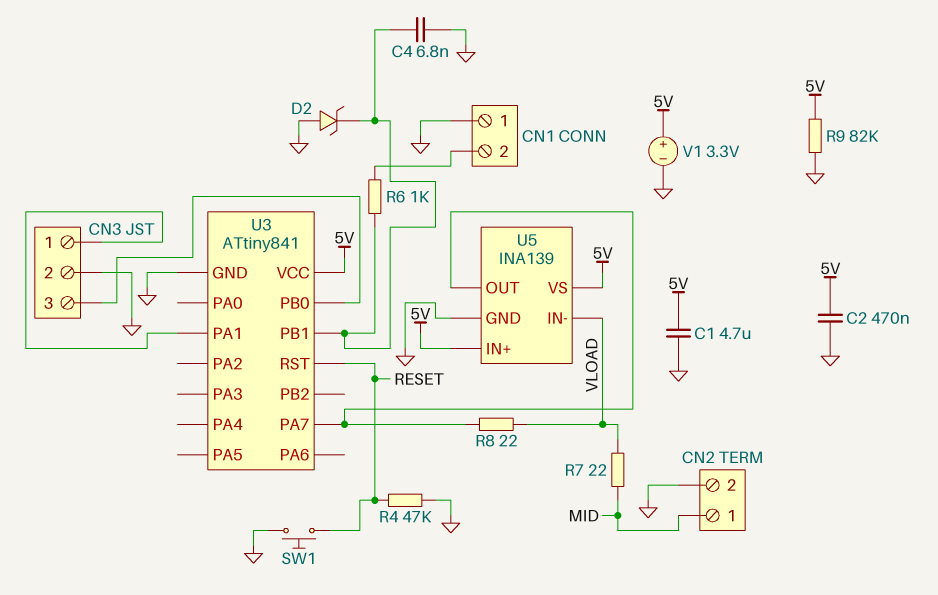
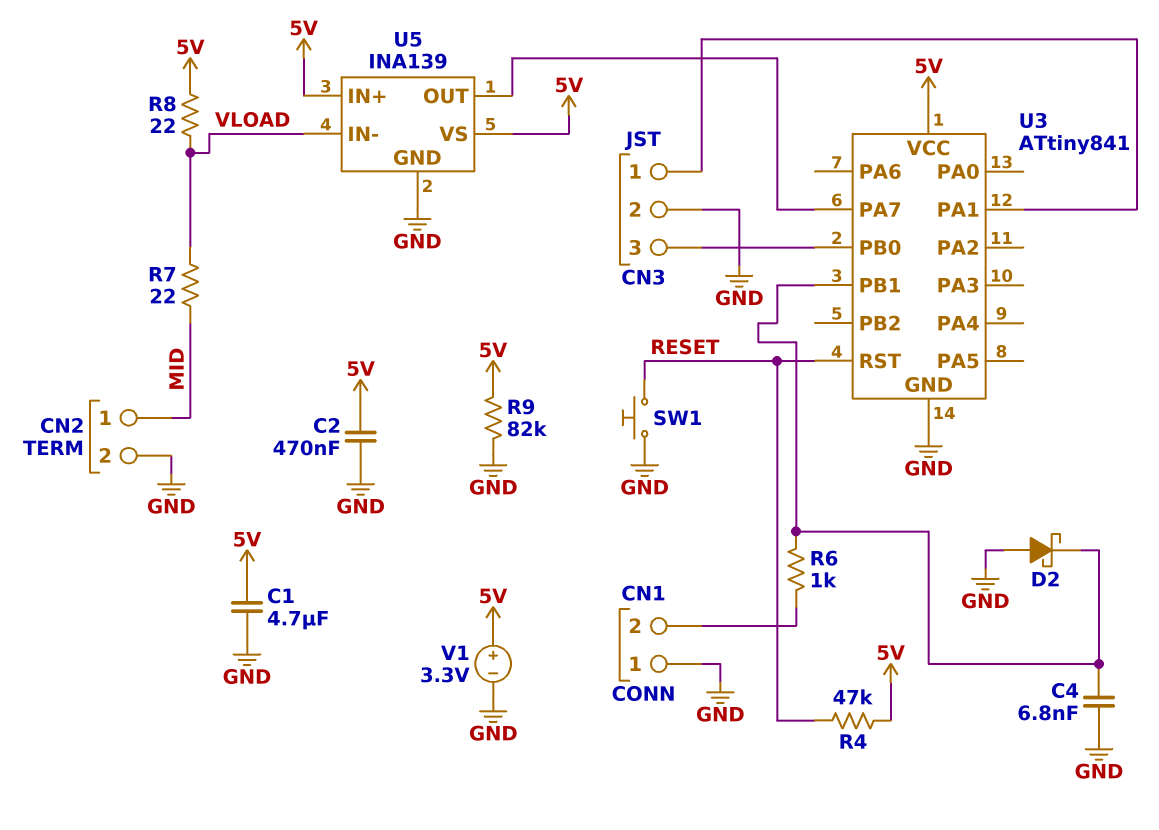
D2: zener (A GND, K U3/PB1) -> schottky (A GND, K U3/PB1)
R4: 47k (GND, RESET) -> 47k (5V, RESET)
R8: 22 (U3/PA7, VLOAD) -> 22 (5V, VLOAD)

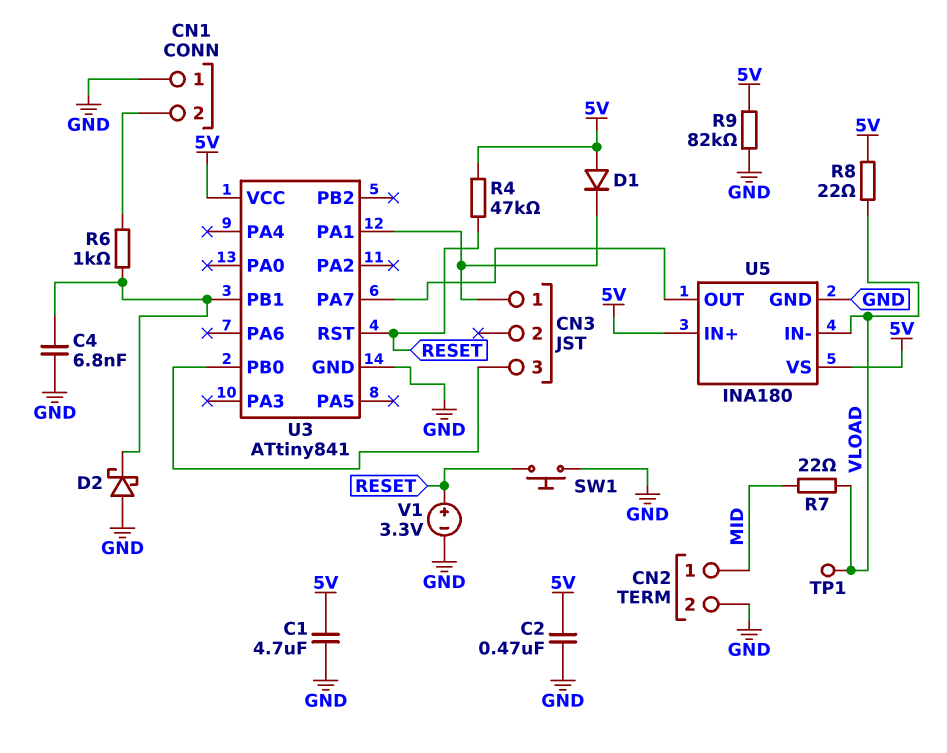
CN3 pin 2: GND -> none
D1: none -> diode (A 5V, K CN3/1)
TP1: none -> test point (VLOAD)
U5: INA139 -> INA180
V1: 3.3V (plus 5V, minus GND) -> 3.3V (plus RESET, minus GND)

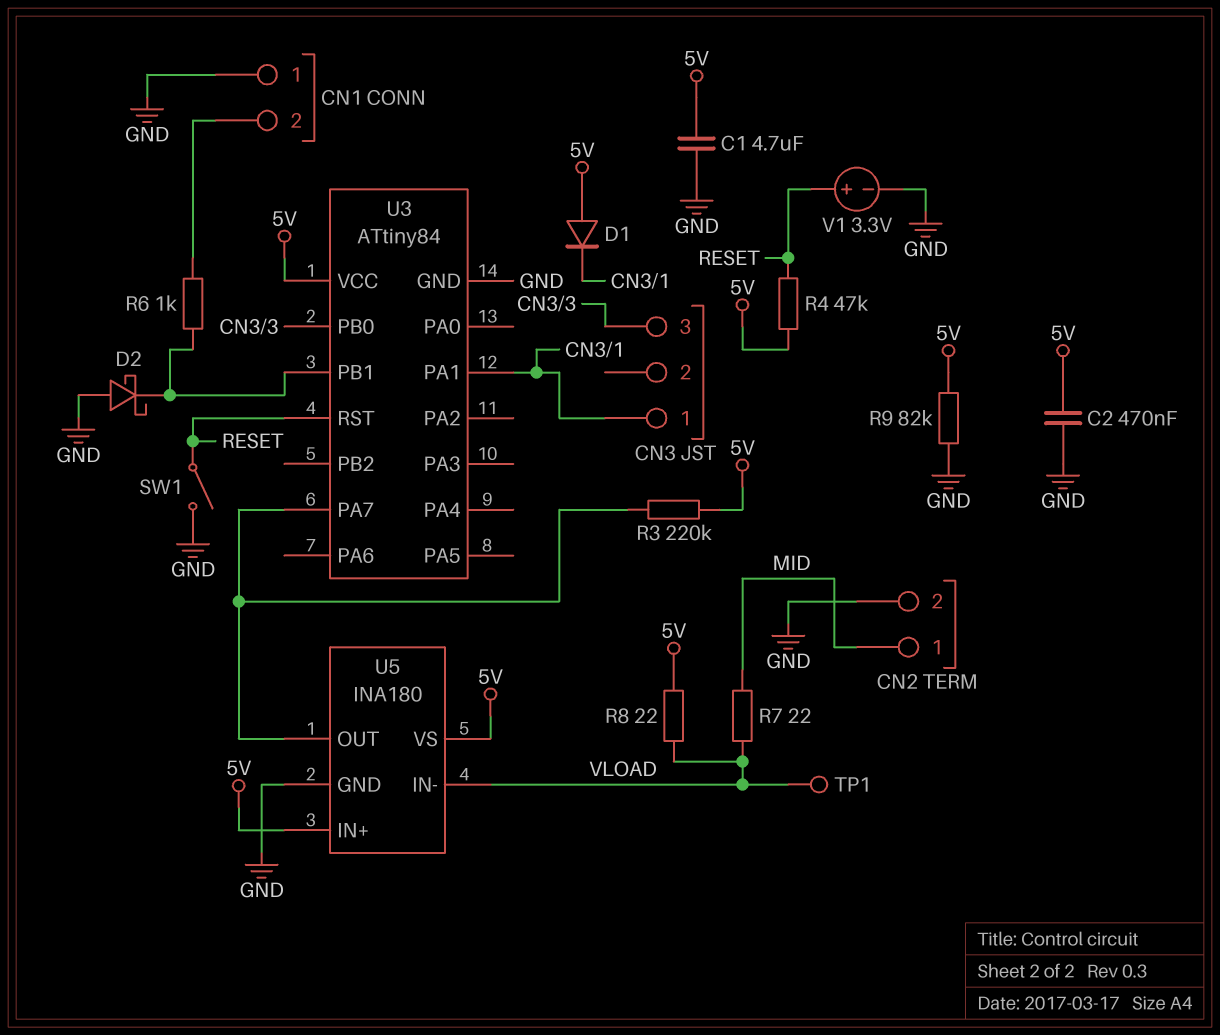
C4: 6.8nF (GND, U3/PB1) -> none
R3: none -> 220k (5V, U3/PA7)
SW1: button (GND, RESET) -> switch (GND, RESET)
U3: ATtiny841 -> ATtiny84

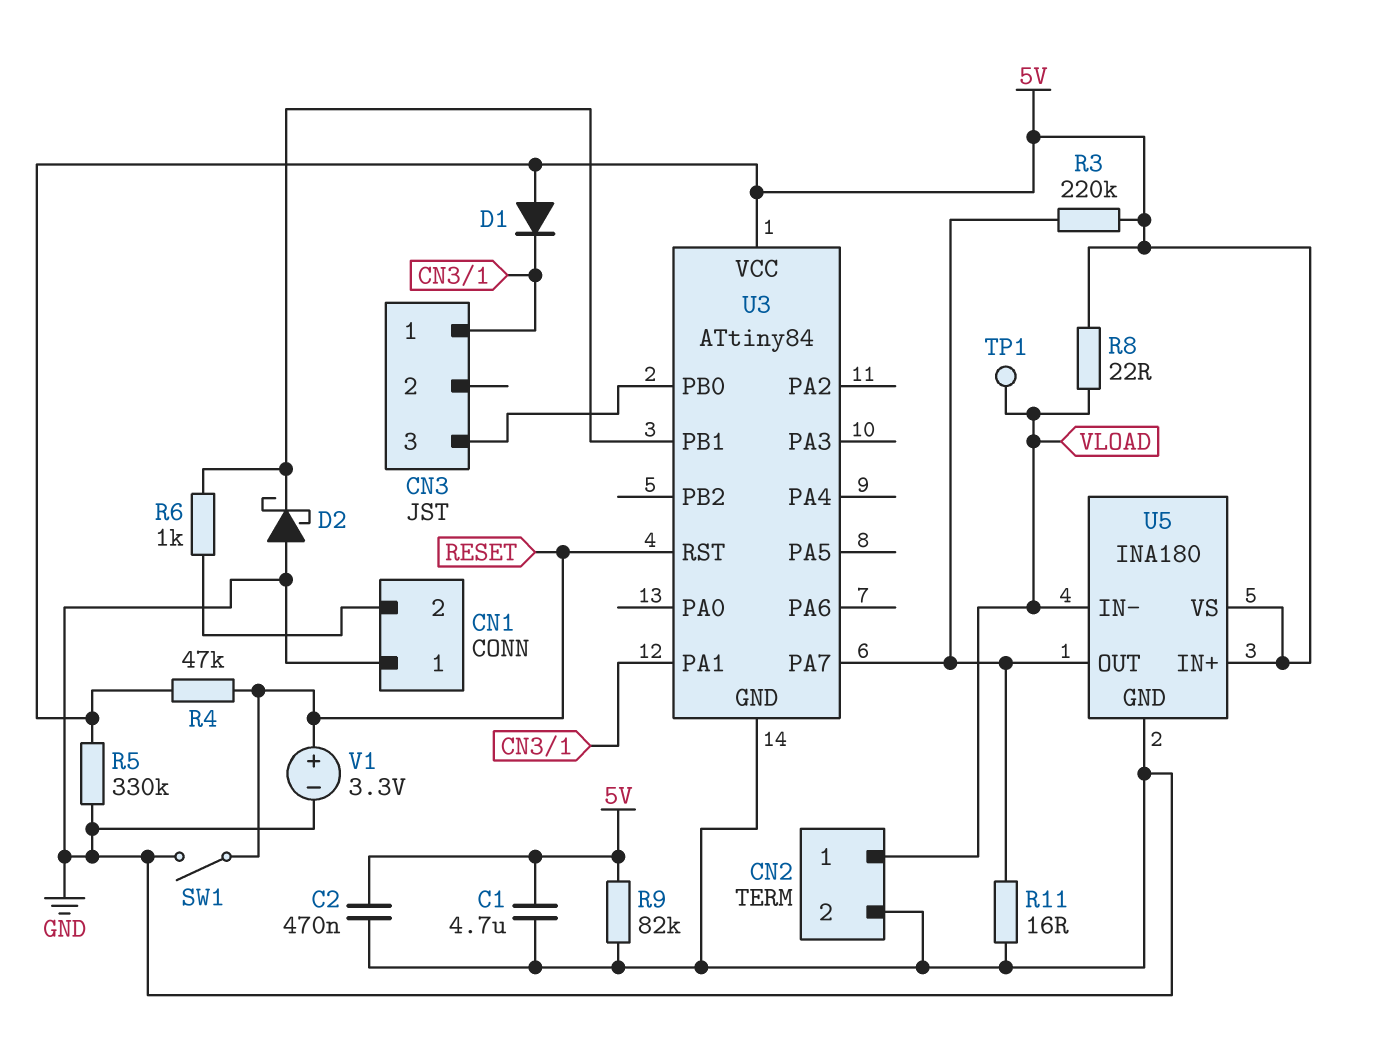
CN2 pin 1: MID -> VLOAD
R5: none -> 330k (5V, GND)
R7: 22 (MID, VLOAD) -> none
R11: none -> 16 (GND, U3/PA7)

